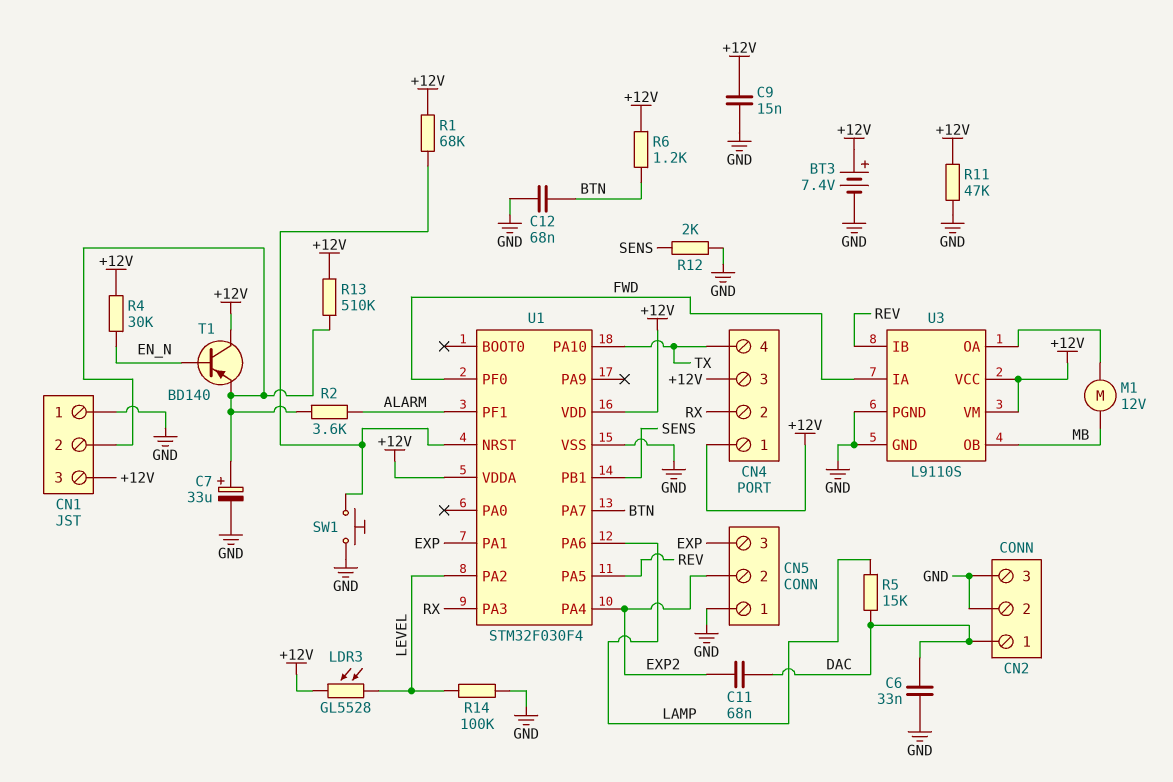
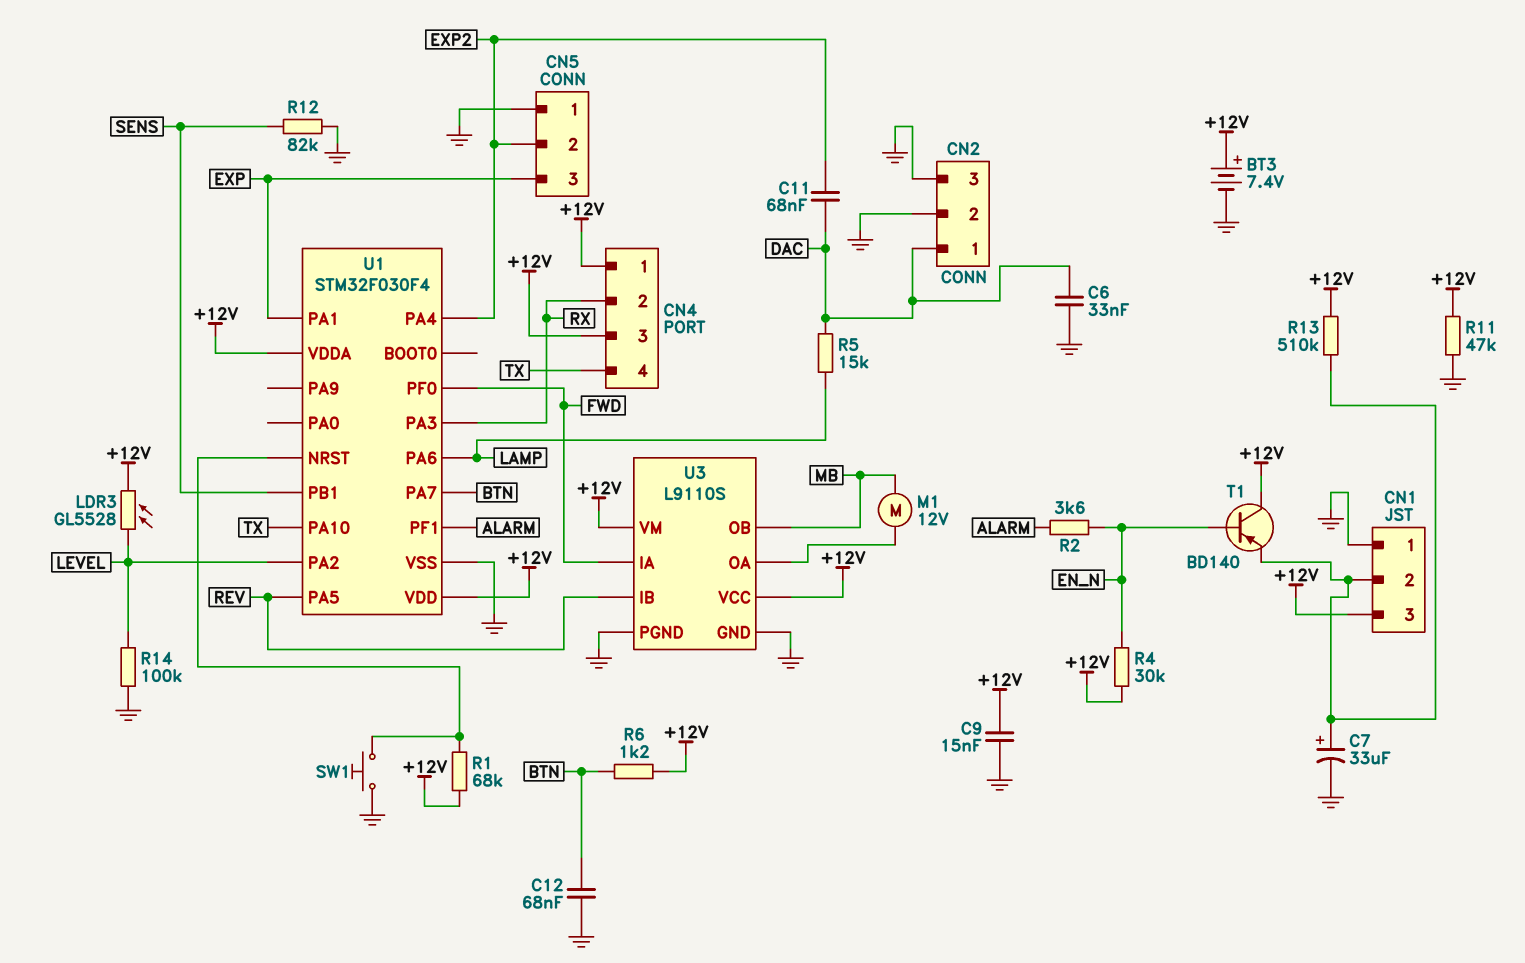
R2: 3.6k (ALARM, CN1/2) -> 3.6k (ALARM, EN_N)
R12: 2k (GND, SENS) -> 82k (GND, SENS)

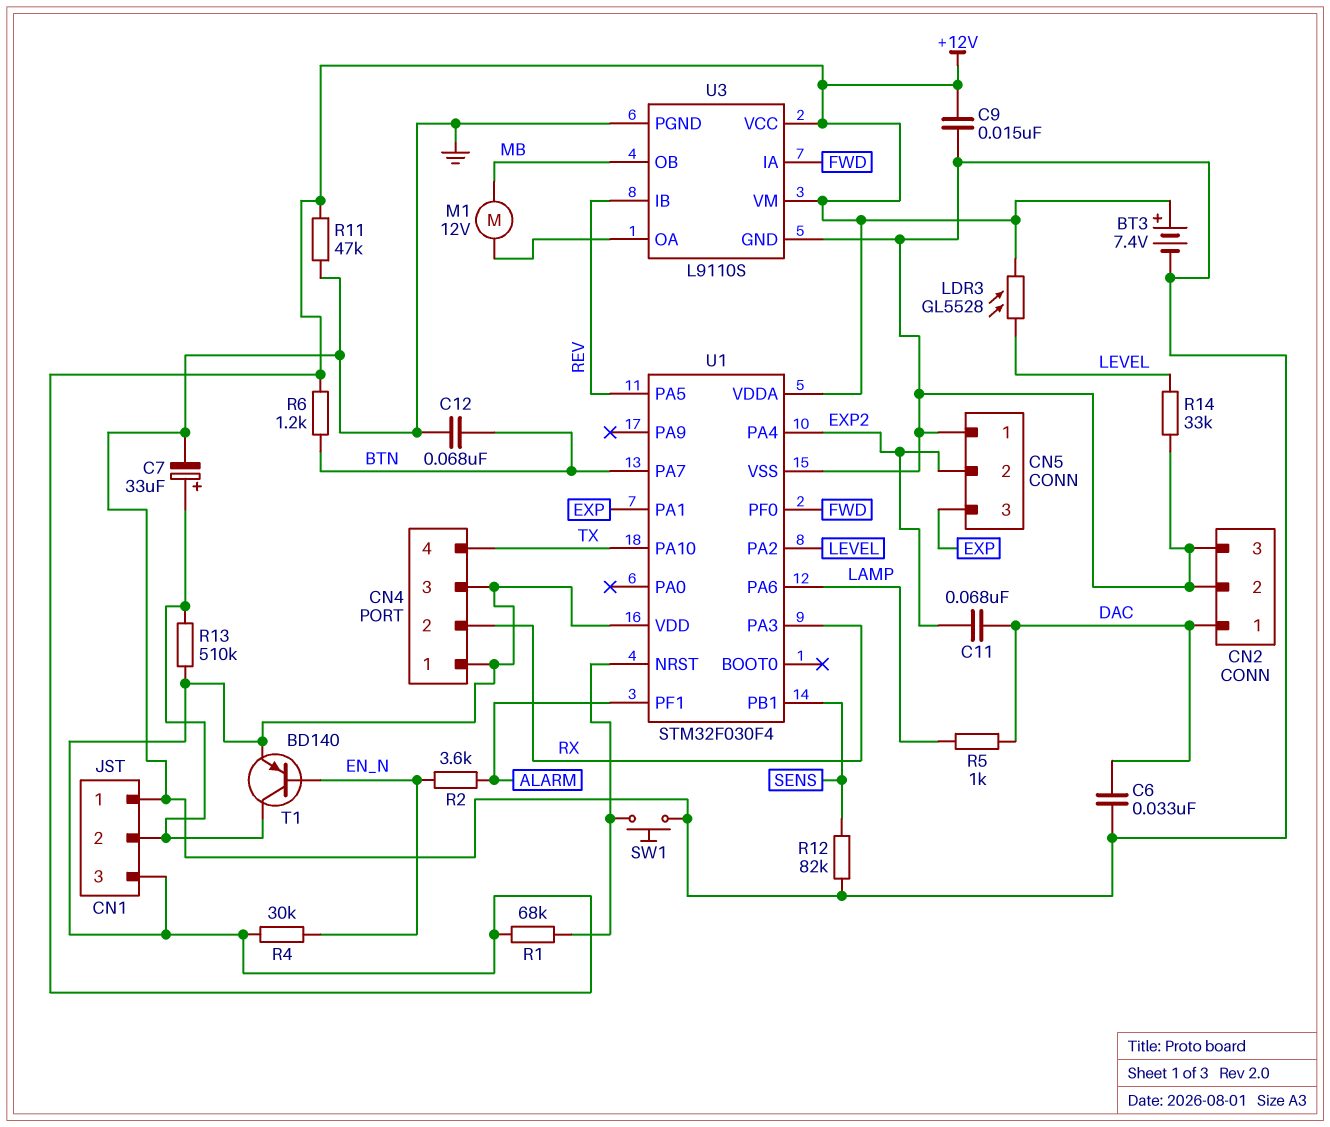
R5: 15k (DAC, LAMP) -> 1k (DAC, LAMP)
R14: 100k (GND, LEVEL) -> 33k (GND, LEVEL)
T1: PNP BD140 (B EN_N, C +12V, E CN1/2) -> PNP BD140 (B EN_N, C CN1/2, E +12V)

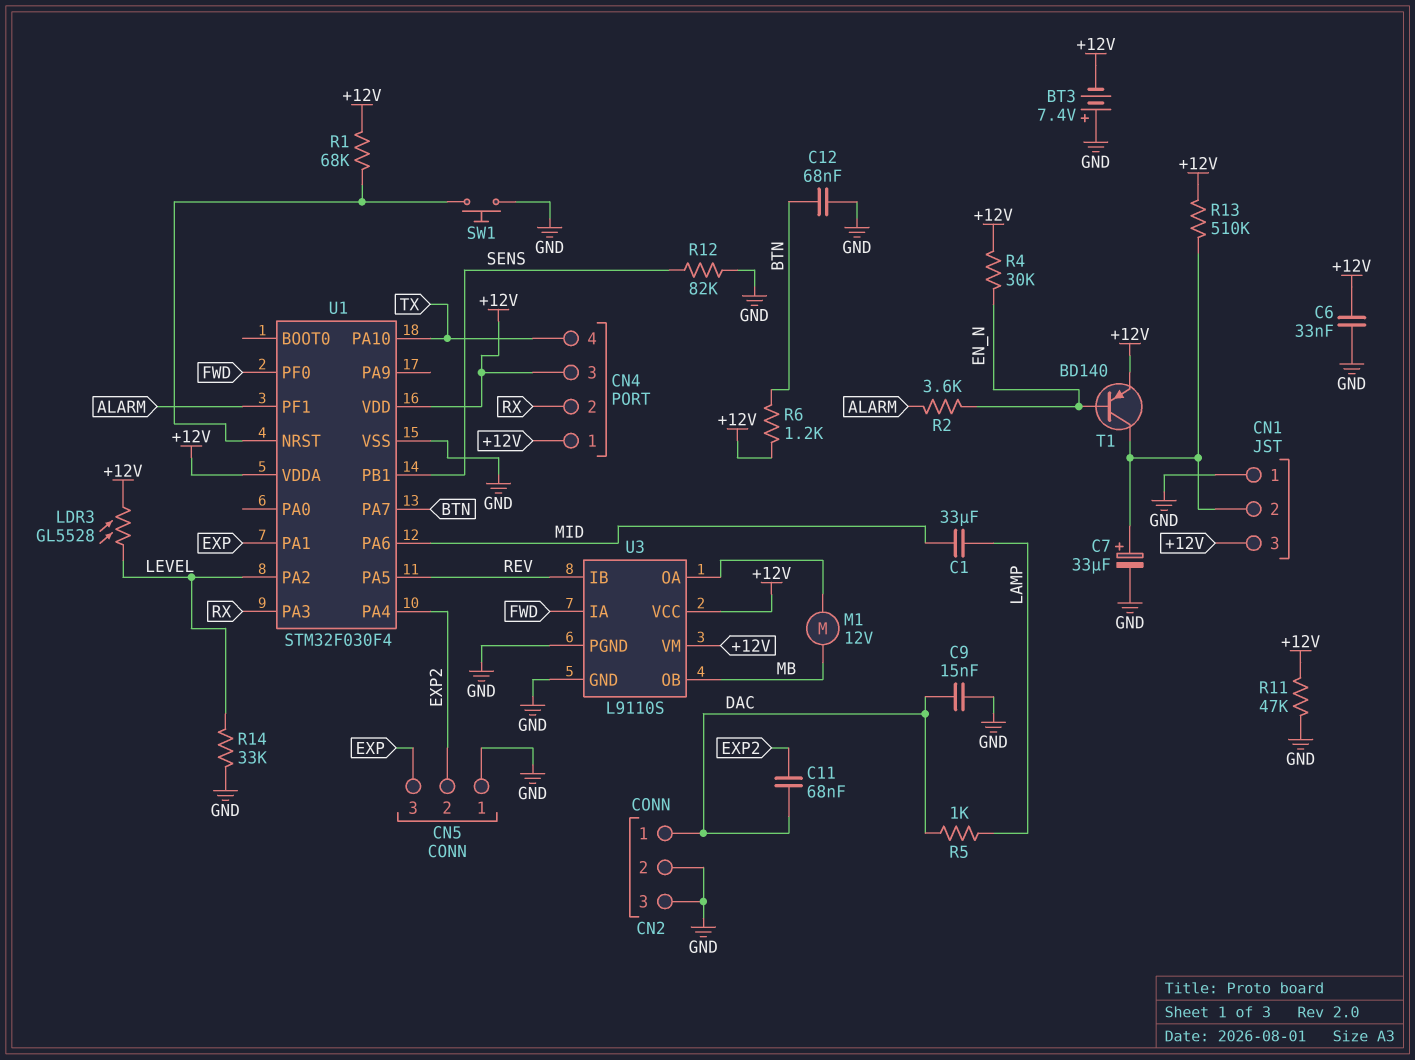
BT3: 7.4V (plus +12V, minus GND) -> 7.4V (plus GND, minus +12V)
C1: none -> 33uF (LAMP, MID)
C6: 33nF (DAC, GND) -> 33nF (+12V, GND)
C9: 15nF (+12V, GND) -> 15nF (DAC, GND)
U1 pin PA6: LAMP -> MID

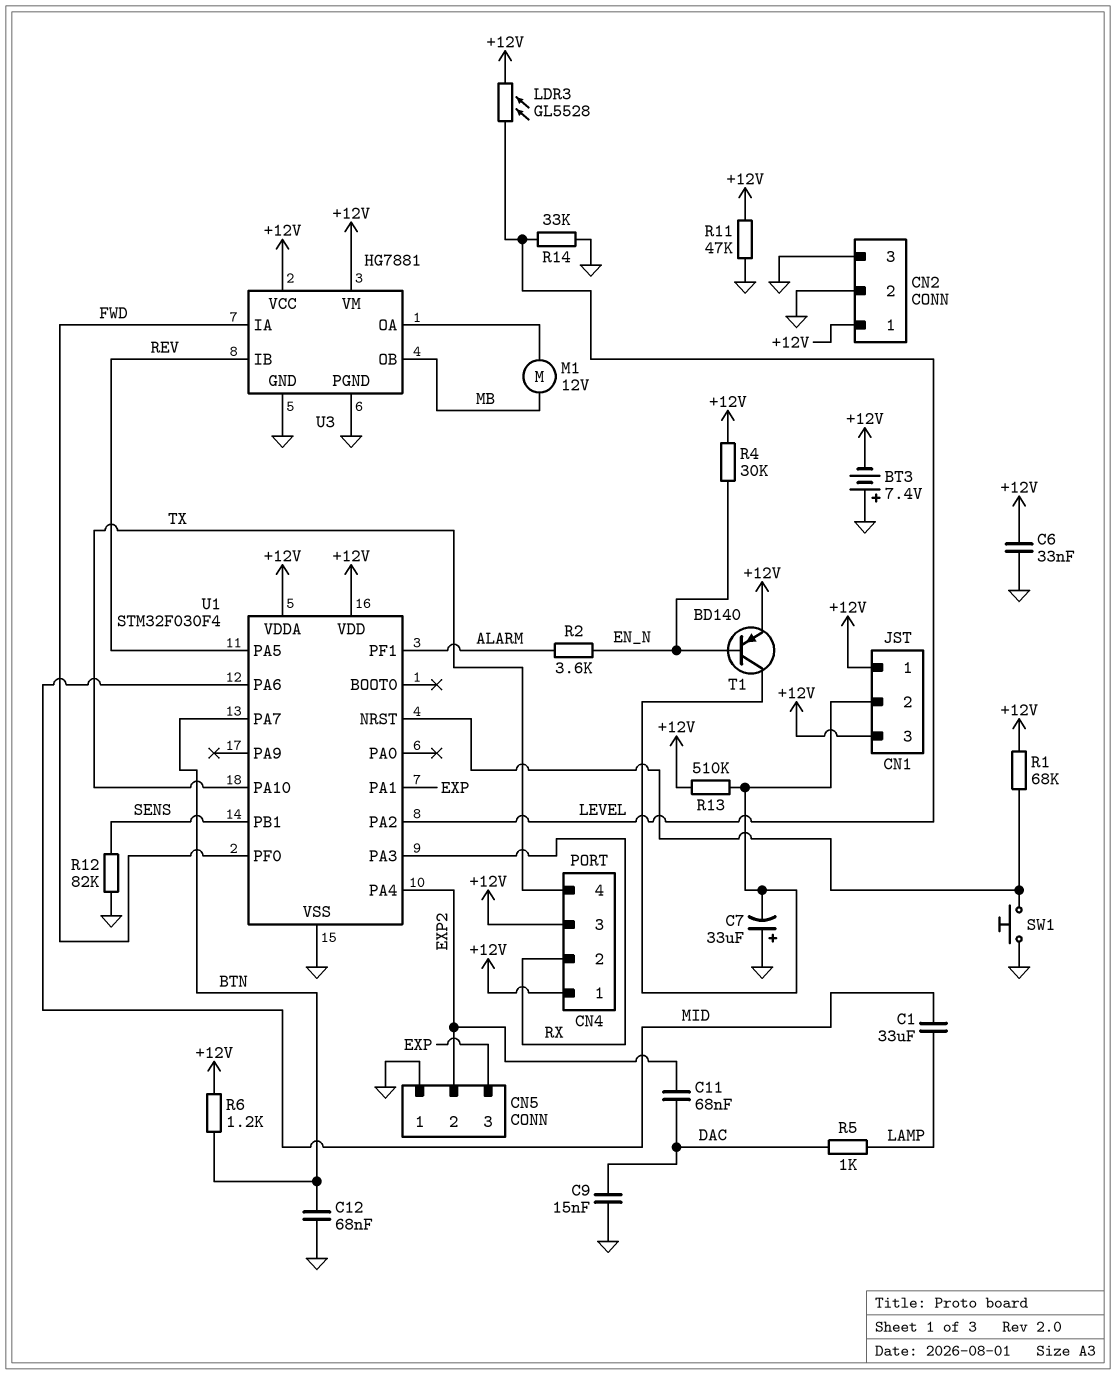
C7: 33uF (plus CN1/2, minus GND) -> 33uF (plus GND, minus CN1/2)
CN1 pin 1: GND -> +12V
CN2 pin 1: DAC -> +12V
U3: L9110S -> HG7881

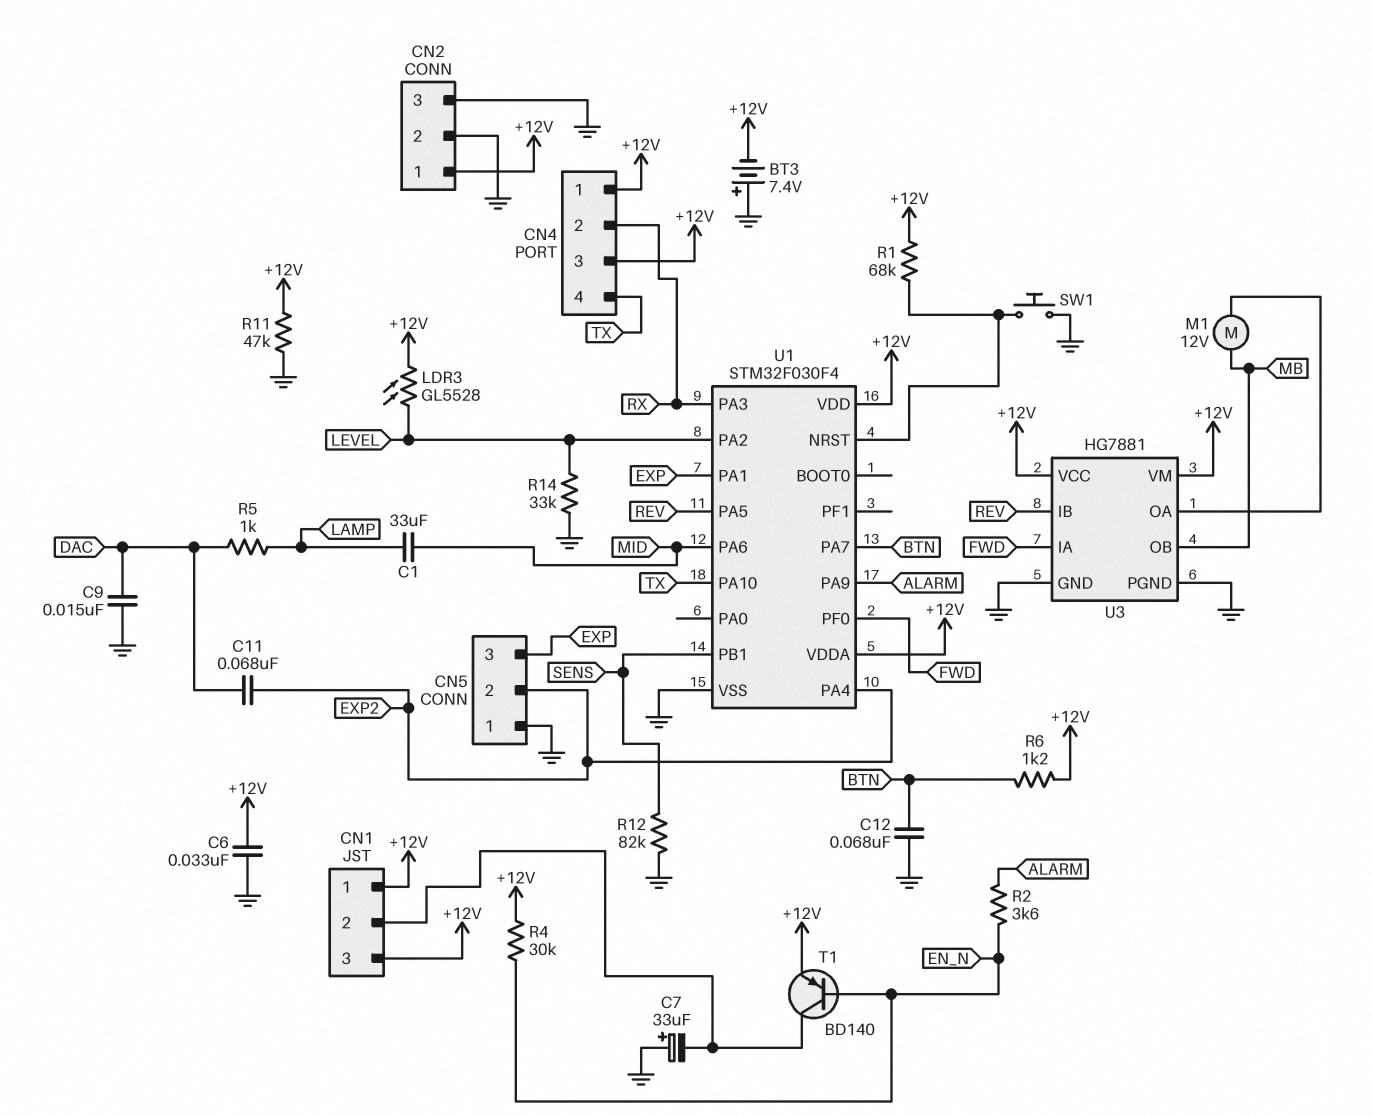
R13: 510k (+12V, CN1/2) -> none
U1 pin PA9: none -> ALARM
U1 pin PF1: ALARM -> none

